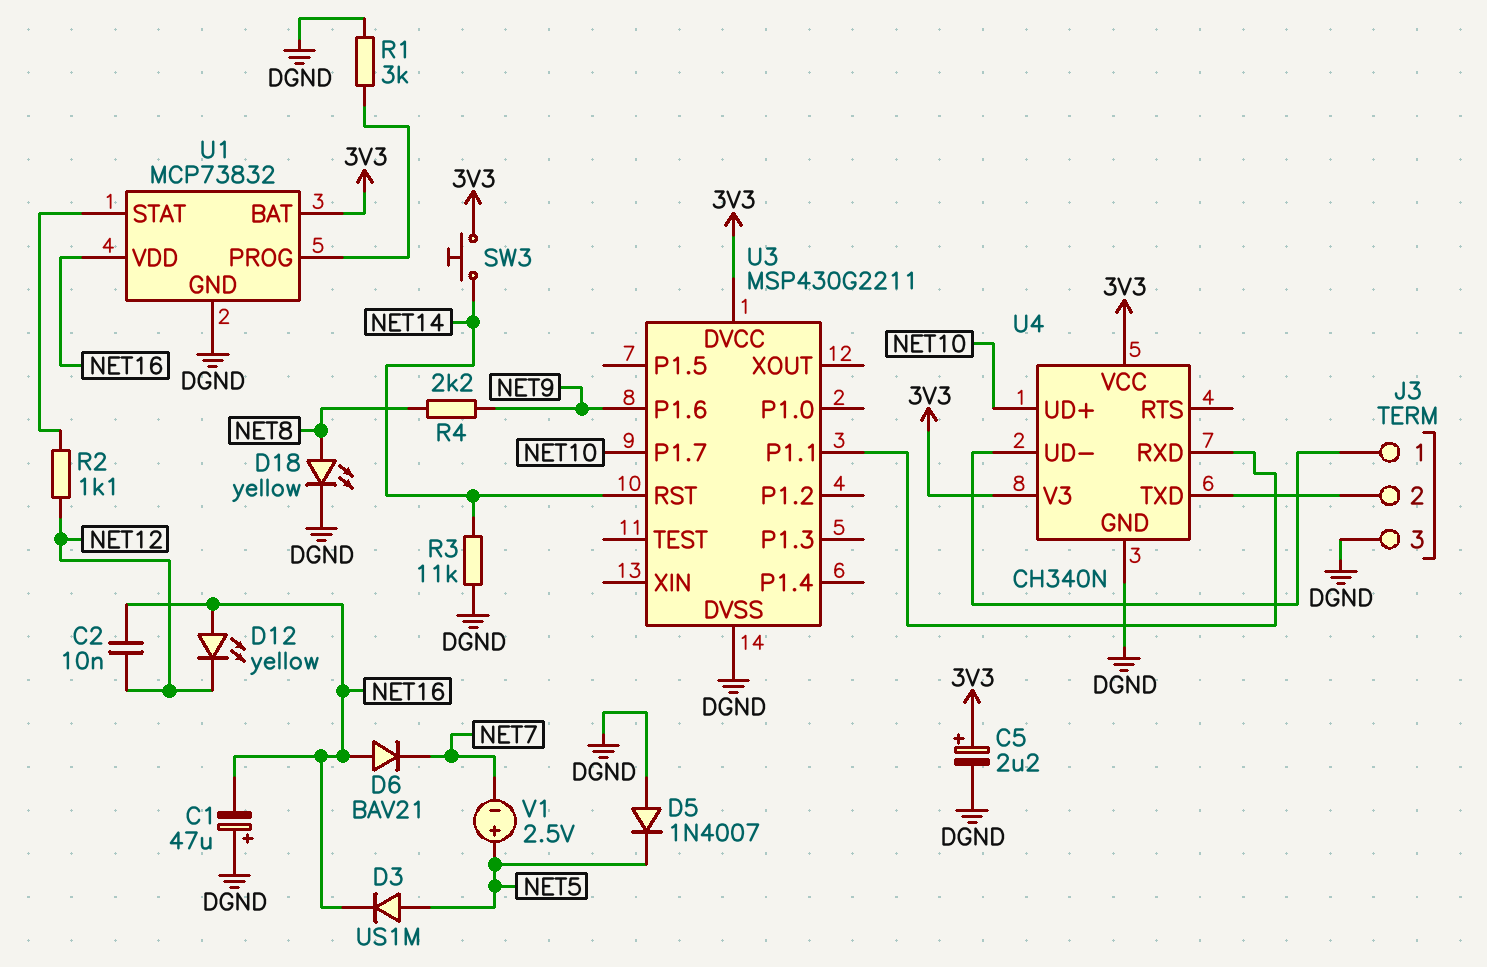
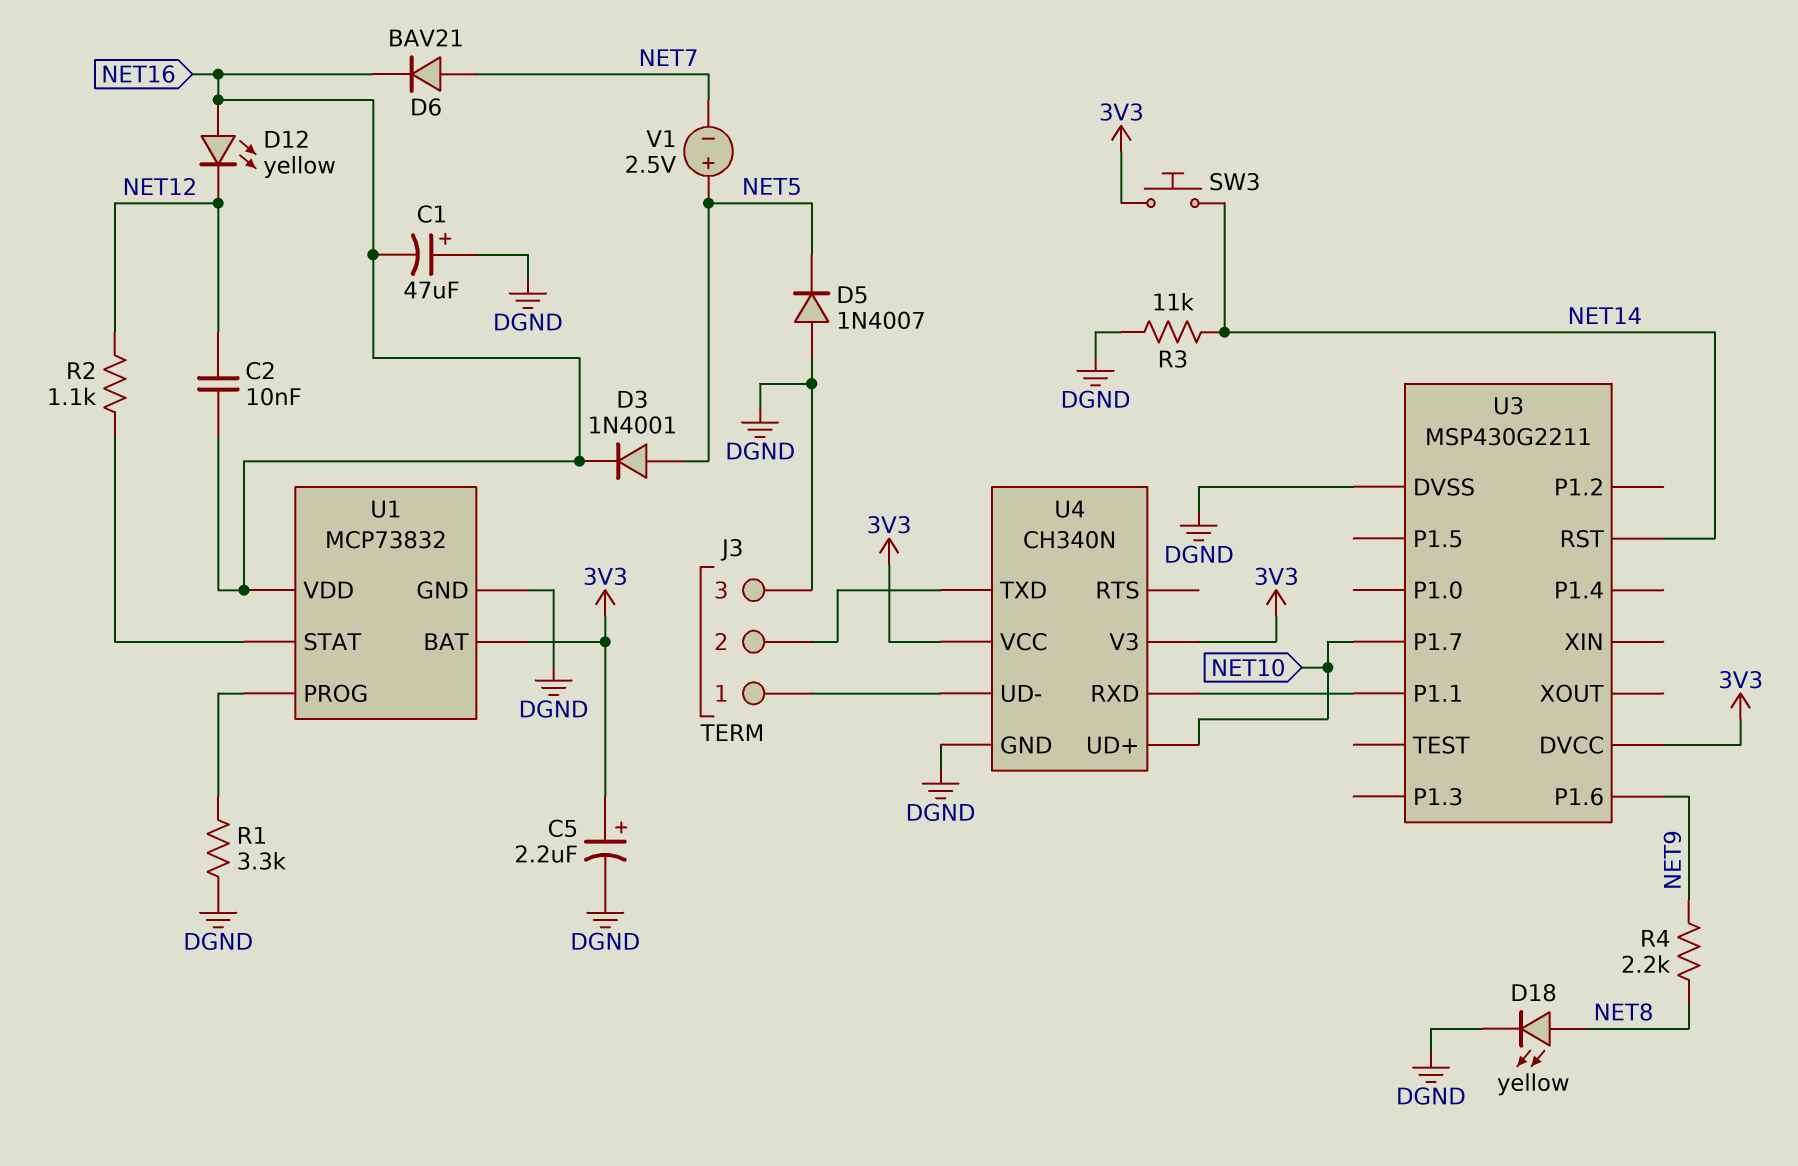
D3: diode US1M (A NET5, K NET16) -> diode 1N4001 (A NET5, K NET16)
D6: diode BAV21 (A NET16, K NET7) -> diode BAV21 (A NET7, K NET16)
R1: 3k (DGND, U1/PROG) -> 3.3k (DGND, U1/PROG)

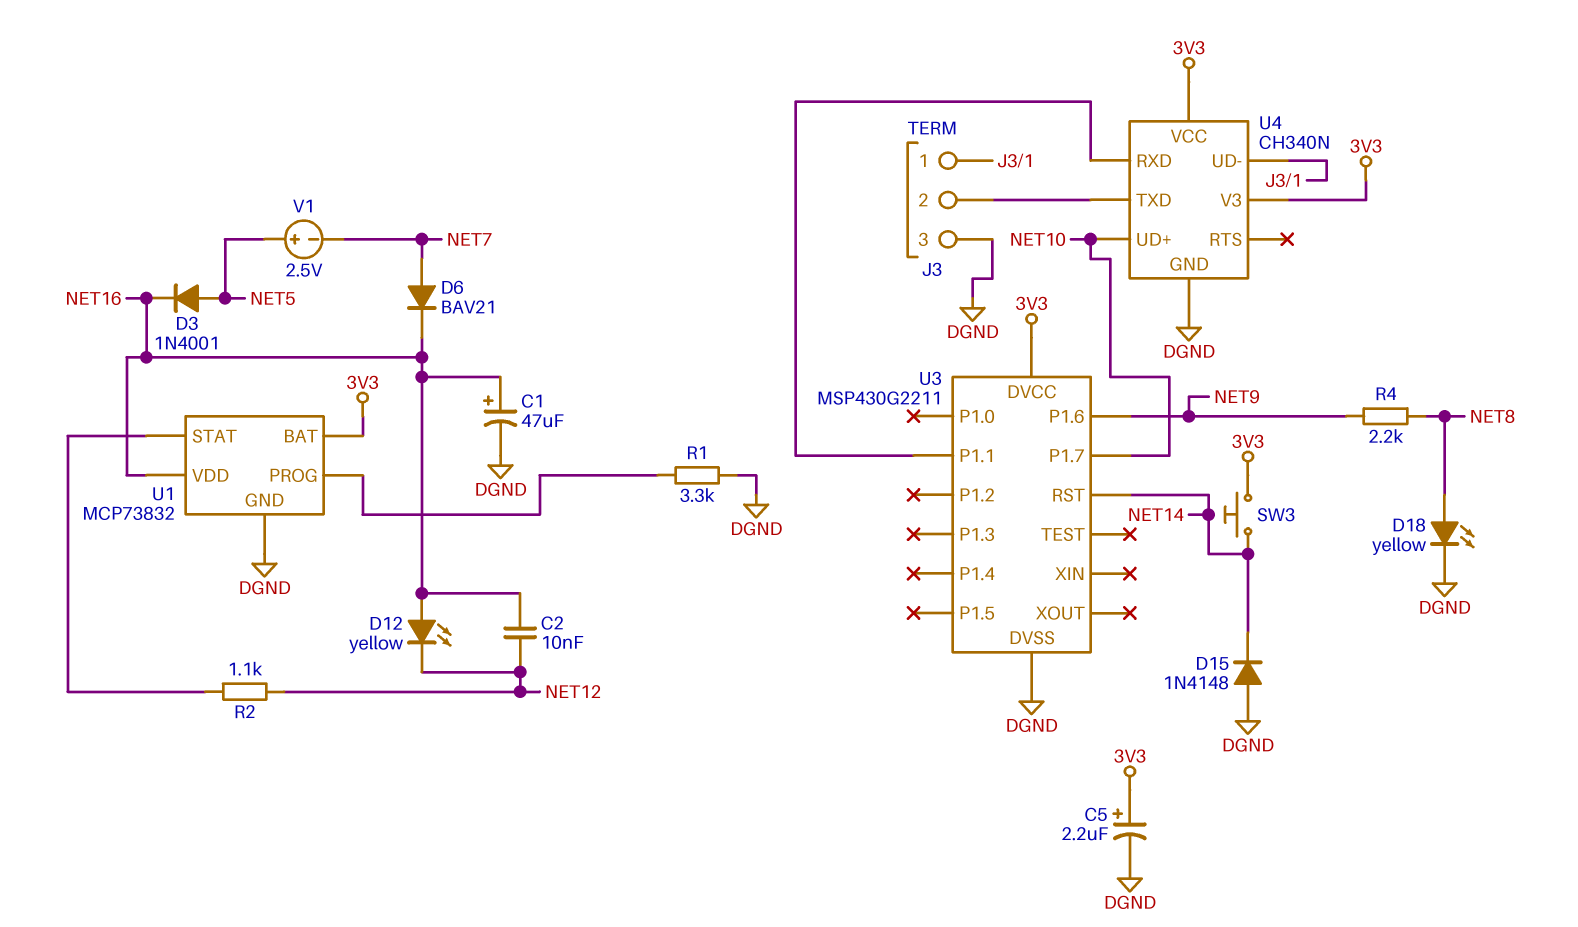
C1: 47uF (plus DGND, minus NET16) -> 47uF (plus NET16, minus DGND)
D5: diode 1N4007 (A DGND, K NET5) -> none
D15: none -> diode 1N4148 (A DGND, K NET14)
R3: 11k (DGND, NET14) -> none

